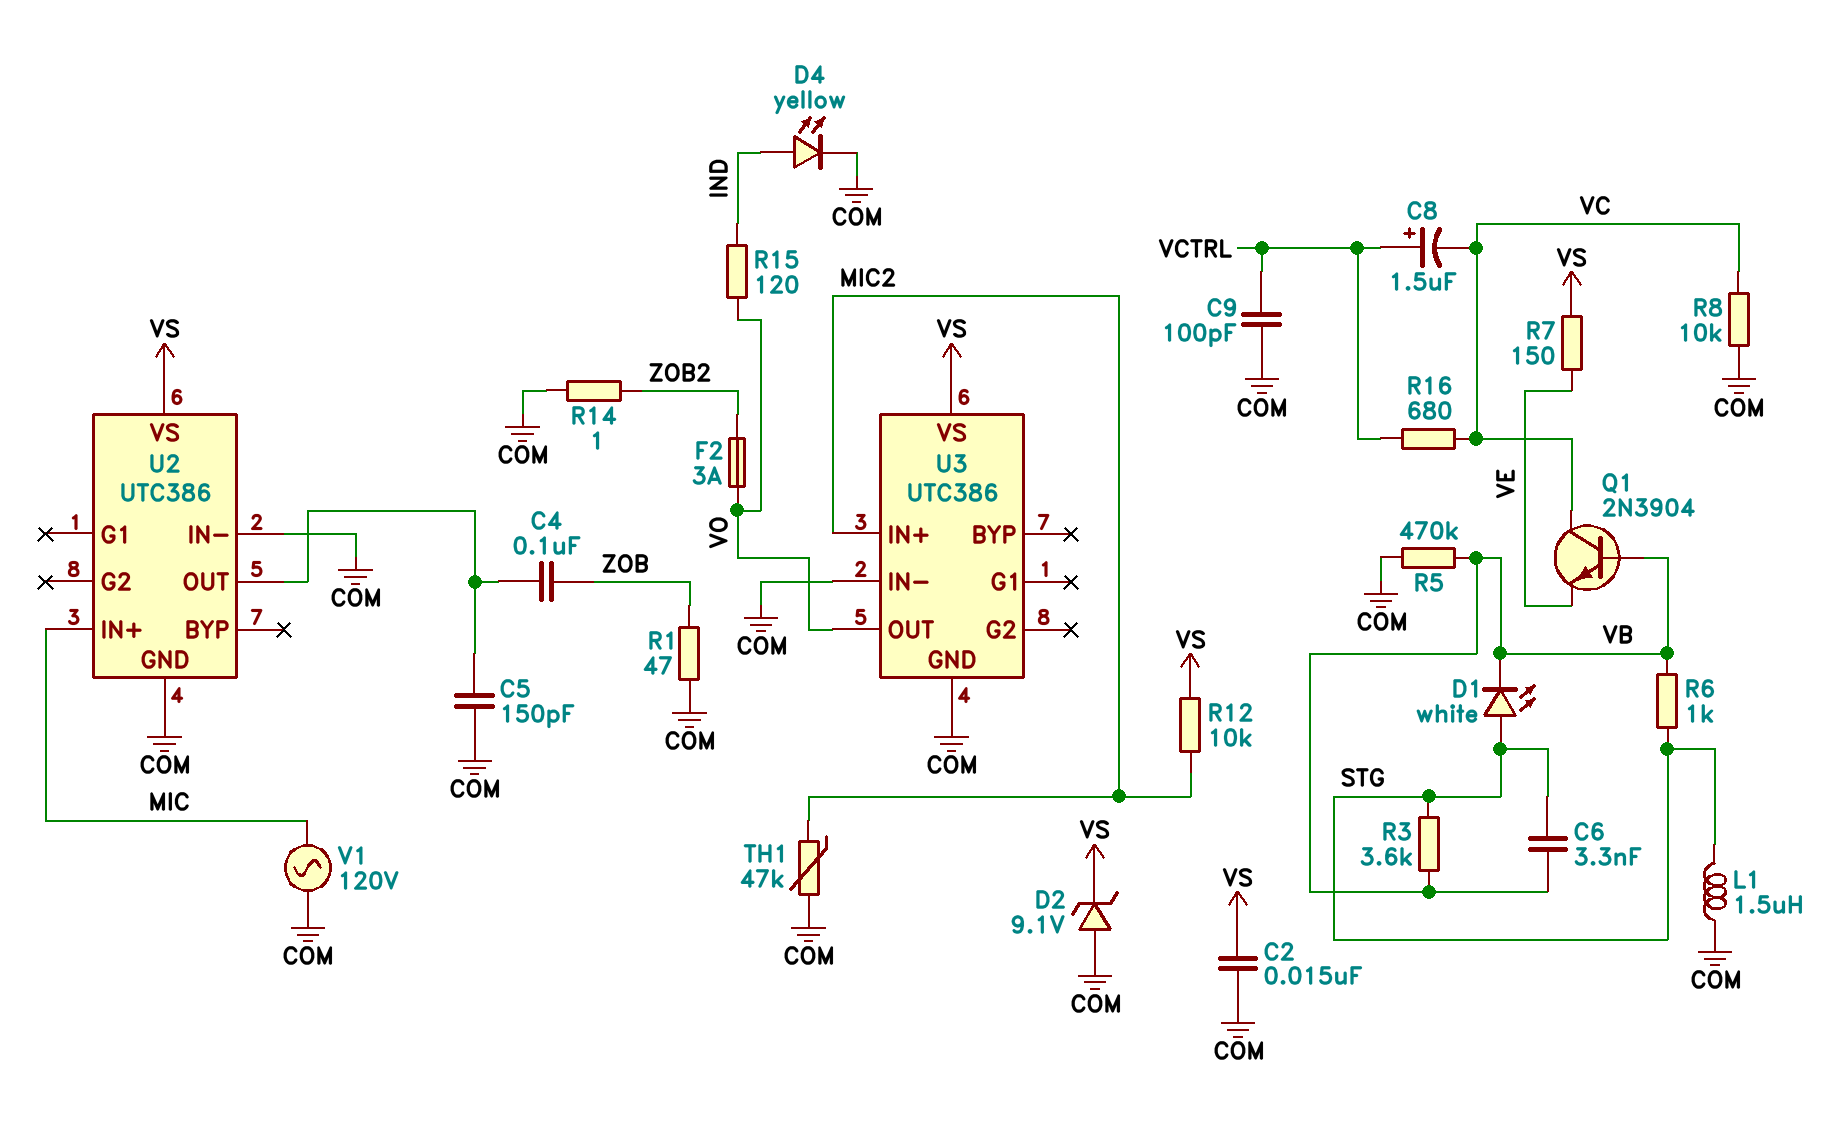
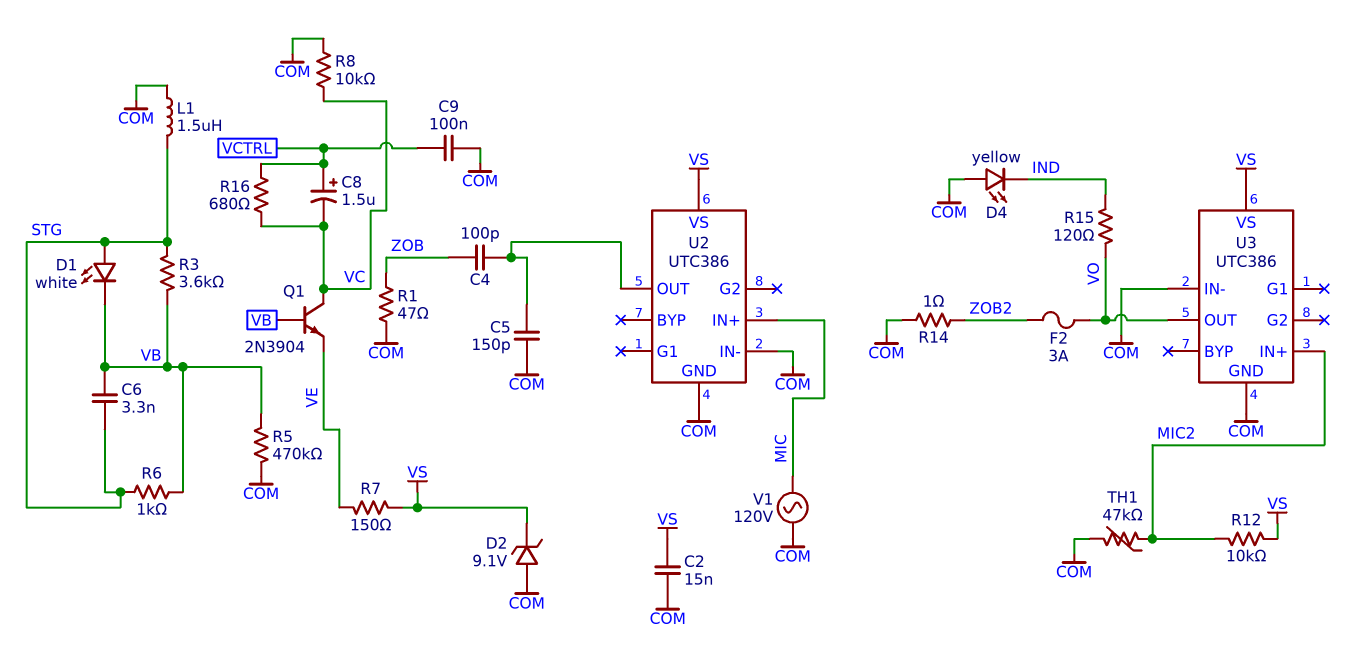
C4: 100nF (U2/OUT, ZOB) -> 100pF (U2/OUT, ZOB)
C9: 100pF (COM, VCTRL) -> 100nF (COM, VCTRL)
D4: LED yellow (A IND, K COM) -> LED yellow (A COM, K IND)

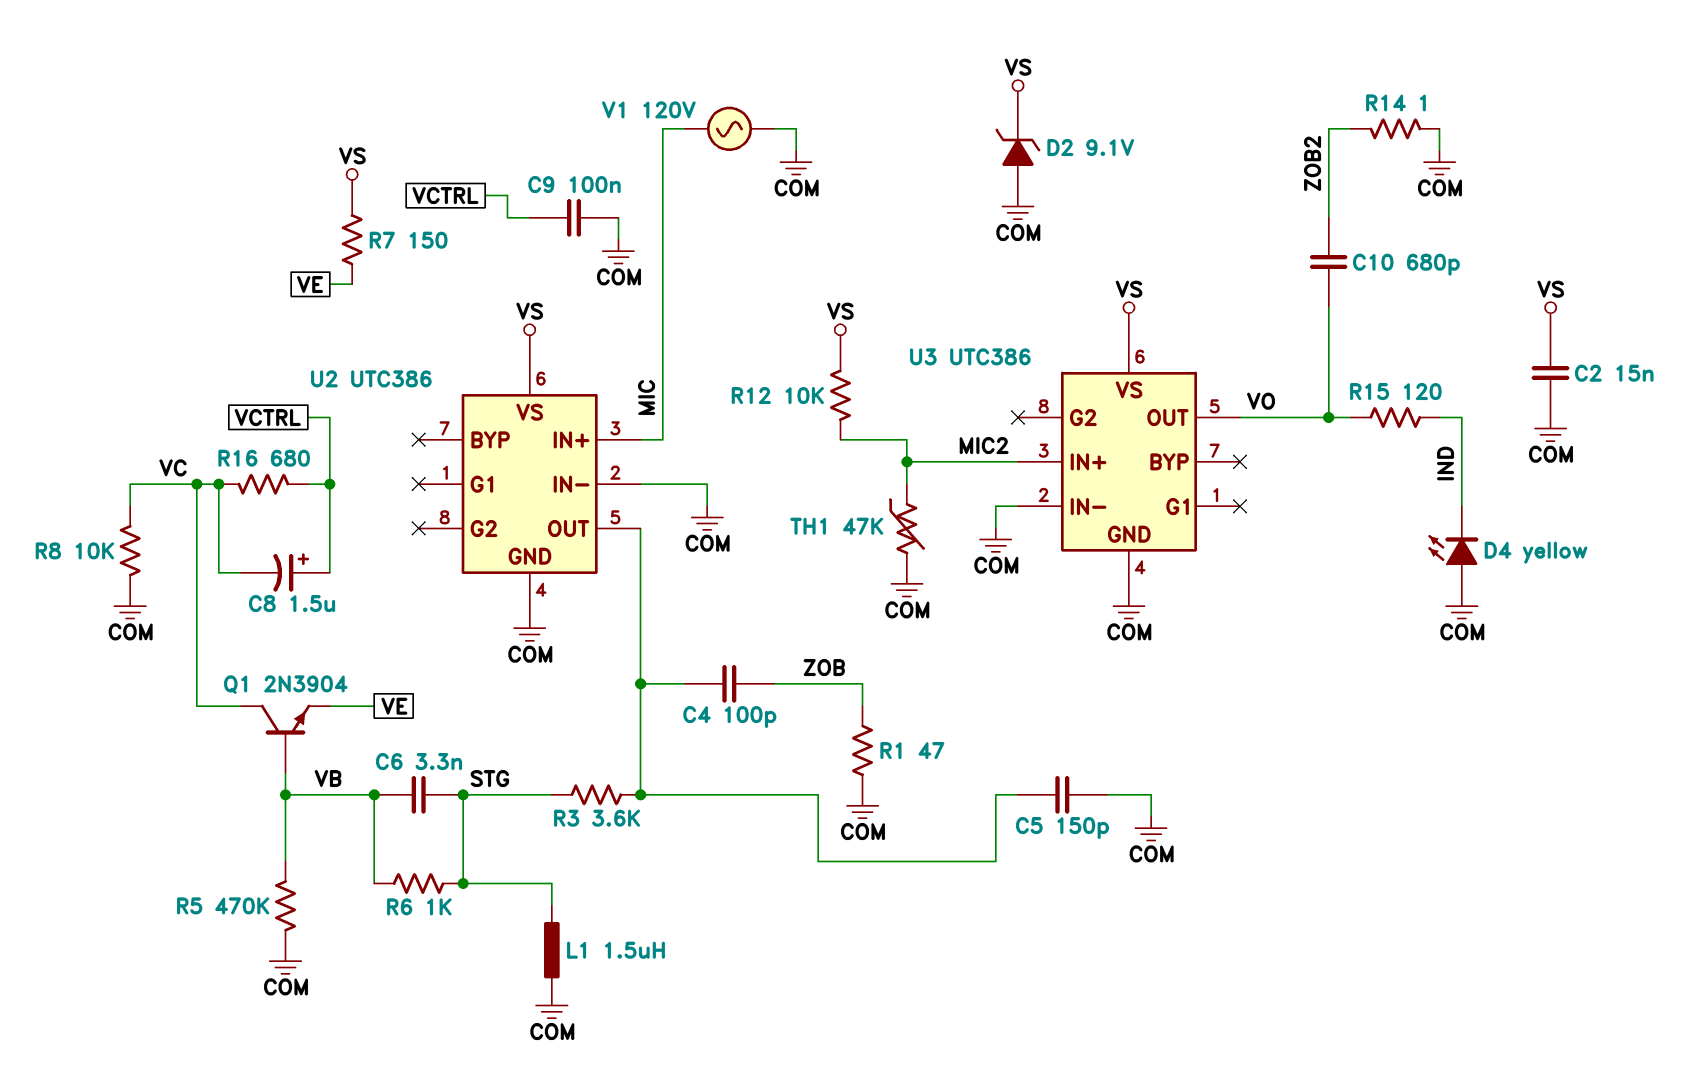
C10: none -> 680pF (VO, ZOB2)
D1: LED white (A STG, K VB) -> none
F2: 3A (VO, ZOB2) -> none
R3: 3.6k (STG, VB) -> 3.6k (STG, U2/OUT)

